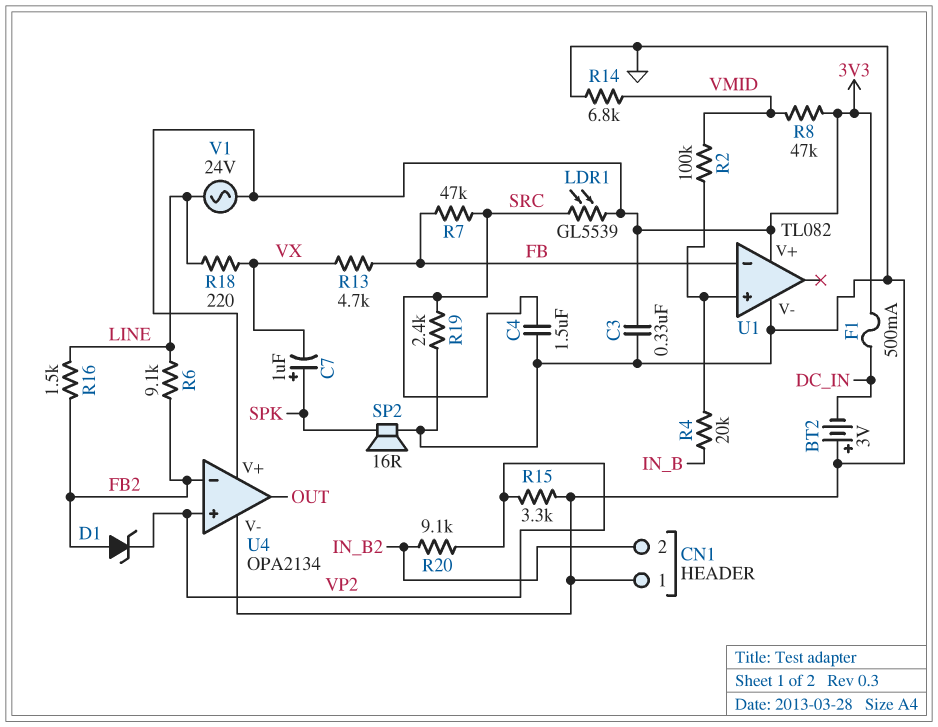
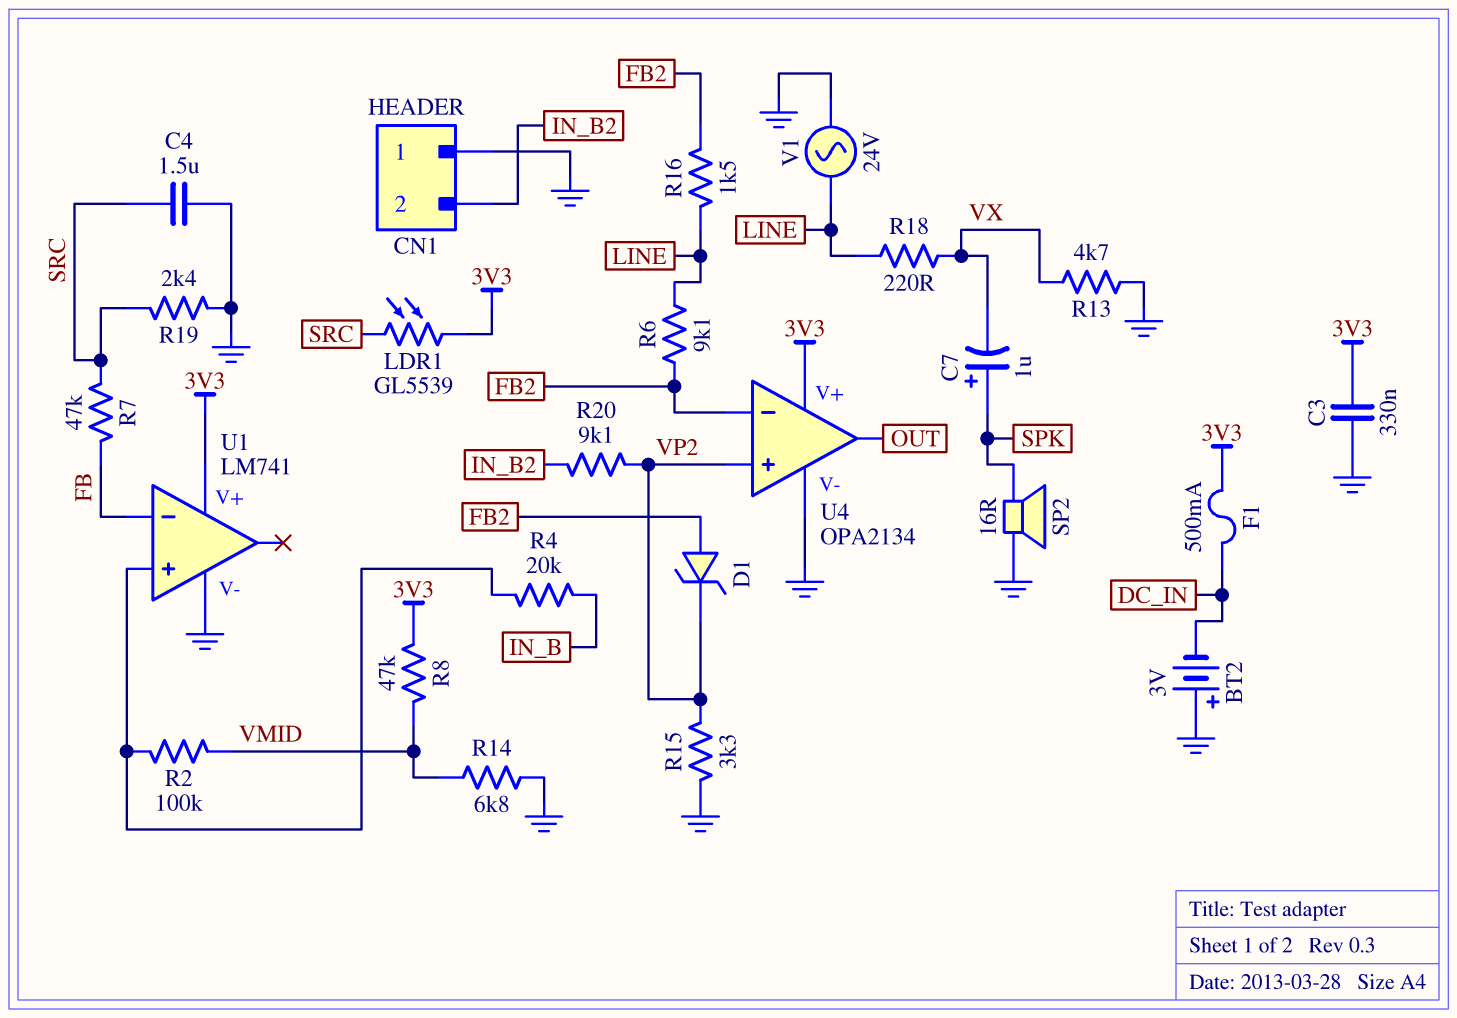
R13: 4.7k (FB, VX) -> 4.7k (GND, VX)
U1: TL082 -> LM741
V1: AC 24V (3V3, LINE) -> AC 24V (GND, LINE)

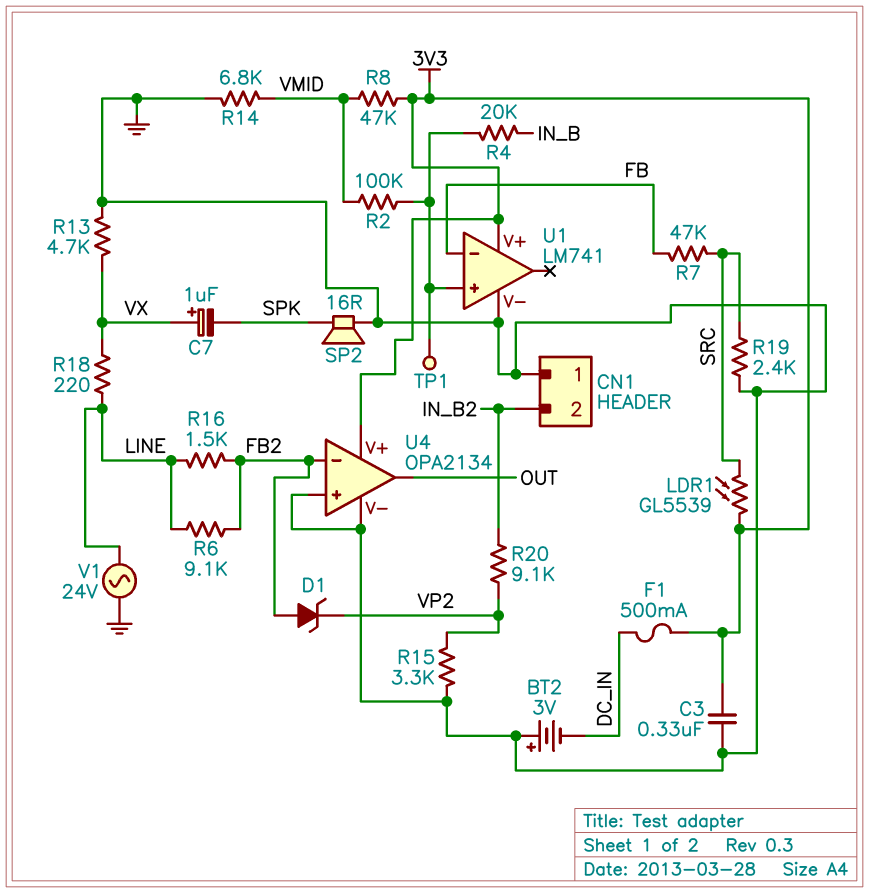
C4: 1.5uF (GND, SRC) -> none
C7: 1uF (plus SPK, minus VX) -> 1uF (plus VX, minus SPK)
TP1: none -> test point (U1/in+)
U4 pin in+: VP2 -> GND

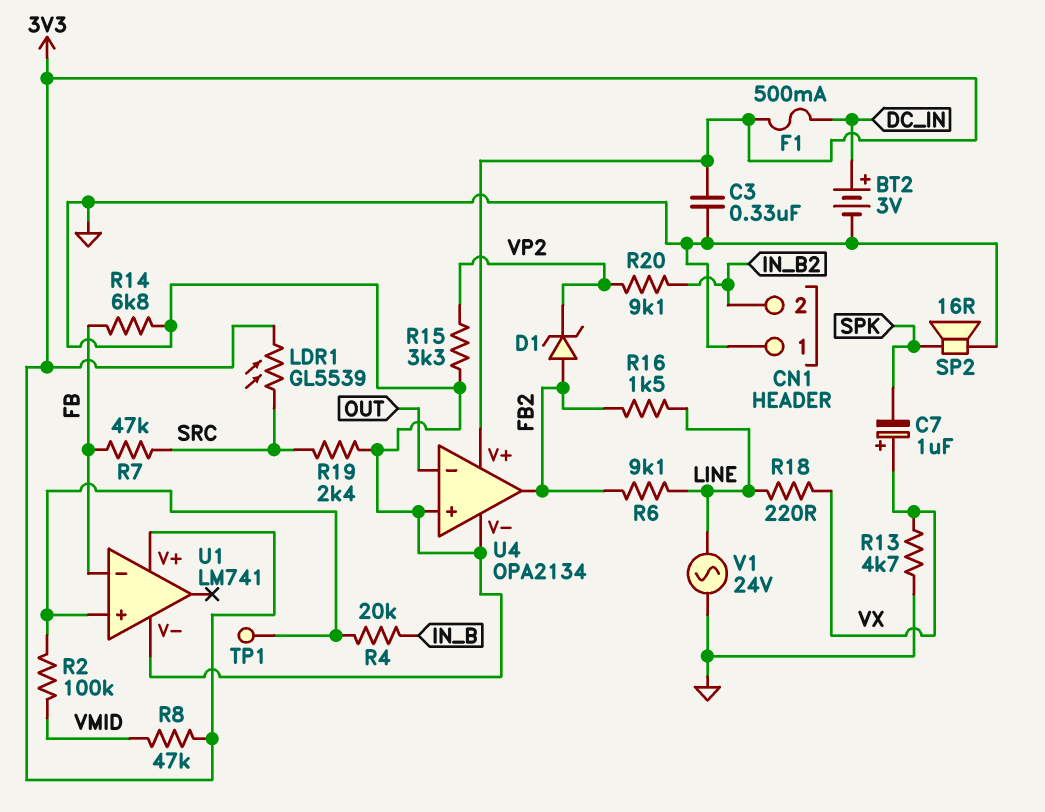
BT2: 3V (plus GND, minus DC_IN) -> 3V (plus DC_IN, minus GND)
R14: 6.8k (GND, VMID) -> 6.8k (FB, GND)
U4 pin in-: FB2 -> OUT
U4 pin out: OUT -> FB2

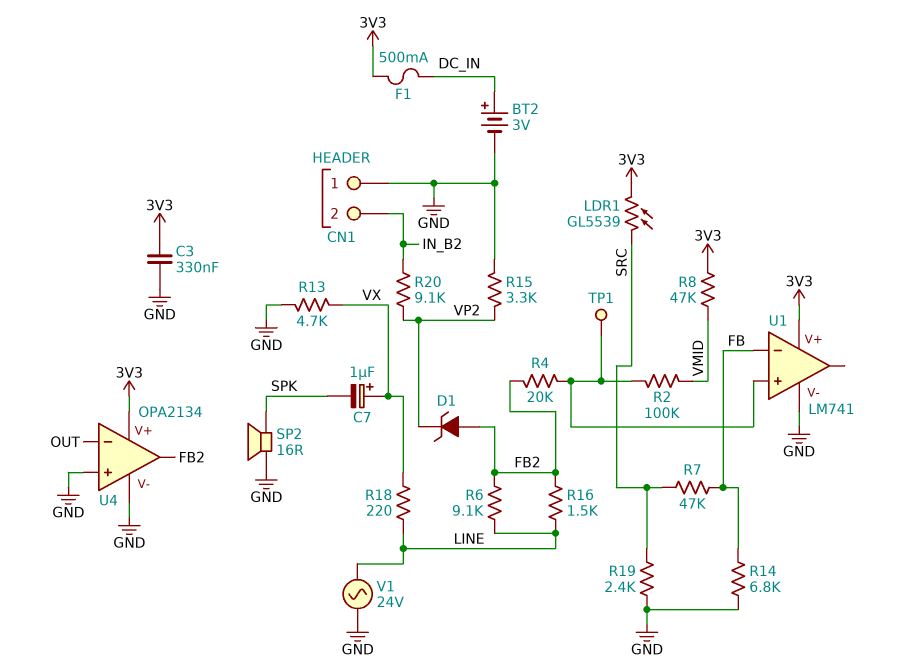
R4: 20k (IN_B, U1/in+) -> 20k (FB2, U1/in+)

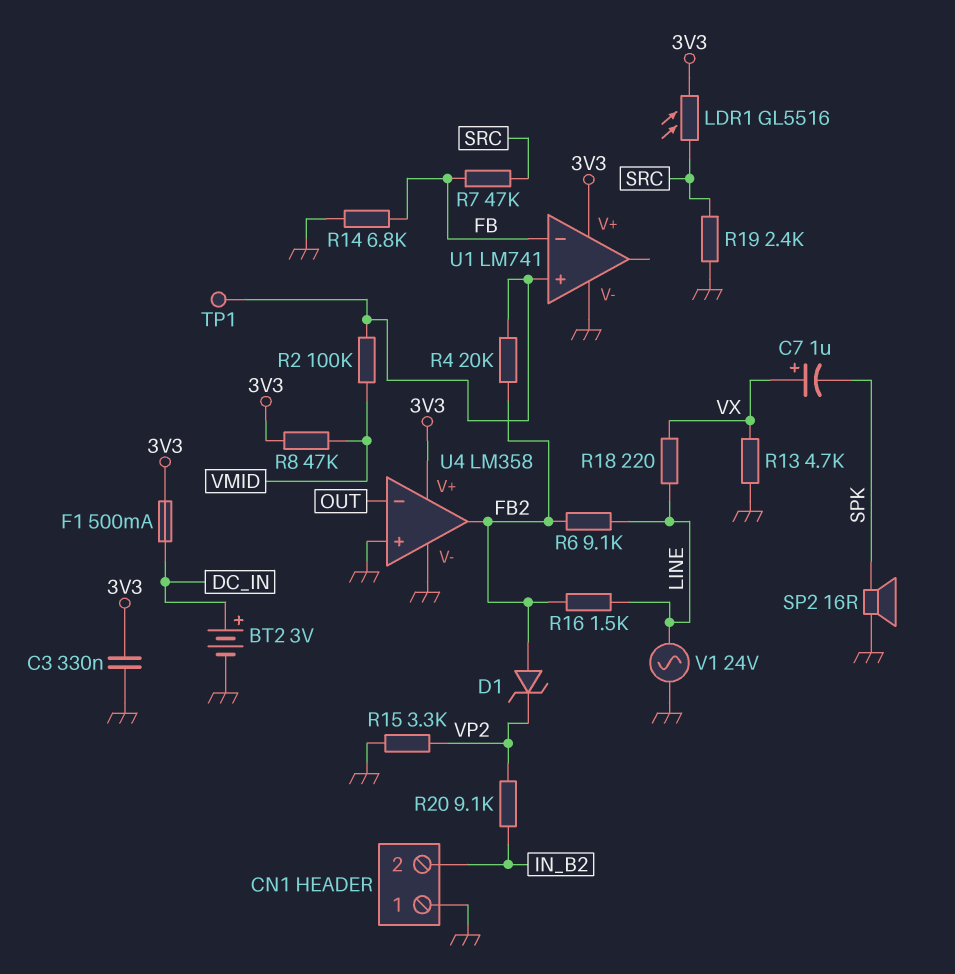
LDR1: GL5539 (3V3, SRC) -> GL5516 (3V3, SRC)
U4: OPA2134 -> LM358

